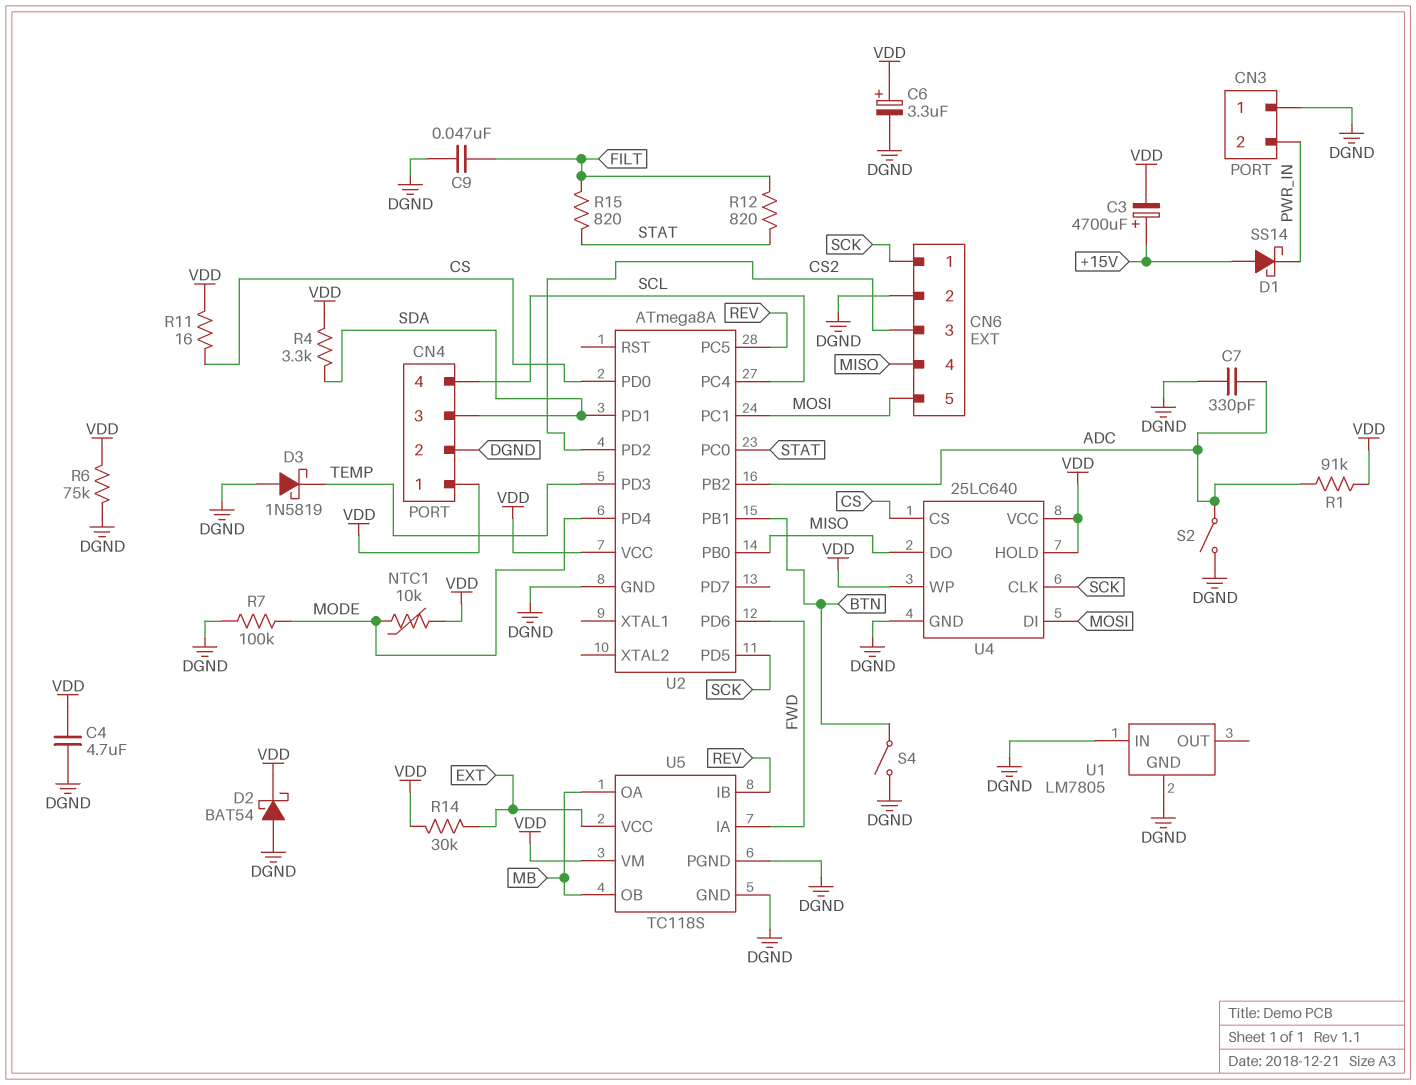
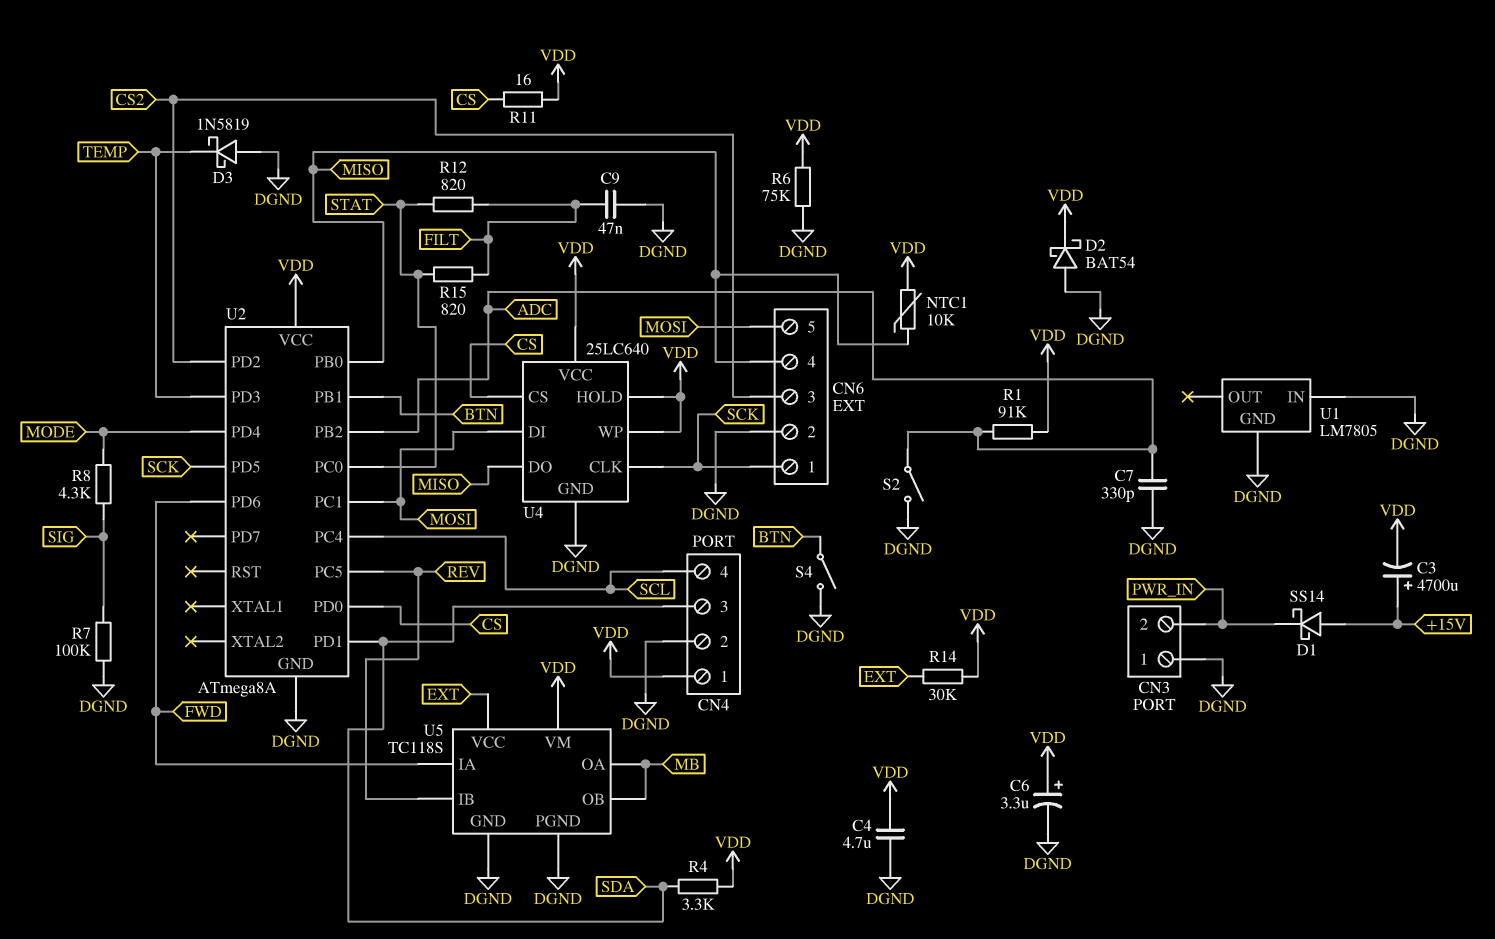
NTC1: 10k (MODE, VDD) -> 10k (MISO, VDD)
R7: 100k (DGND, MODE) -> 100k (DGND, SIG)
R8: none -> 4.3k (MODE, SIG)

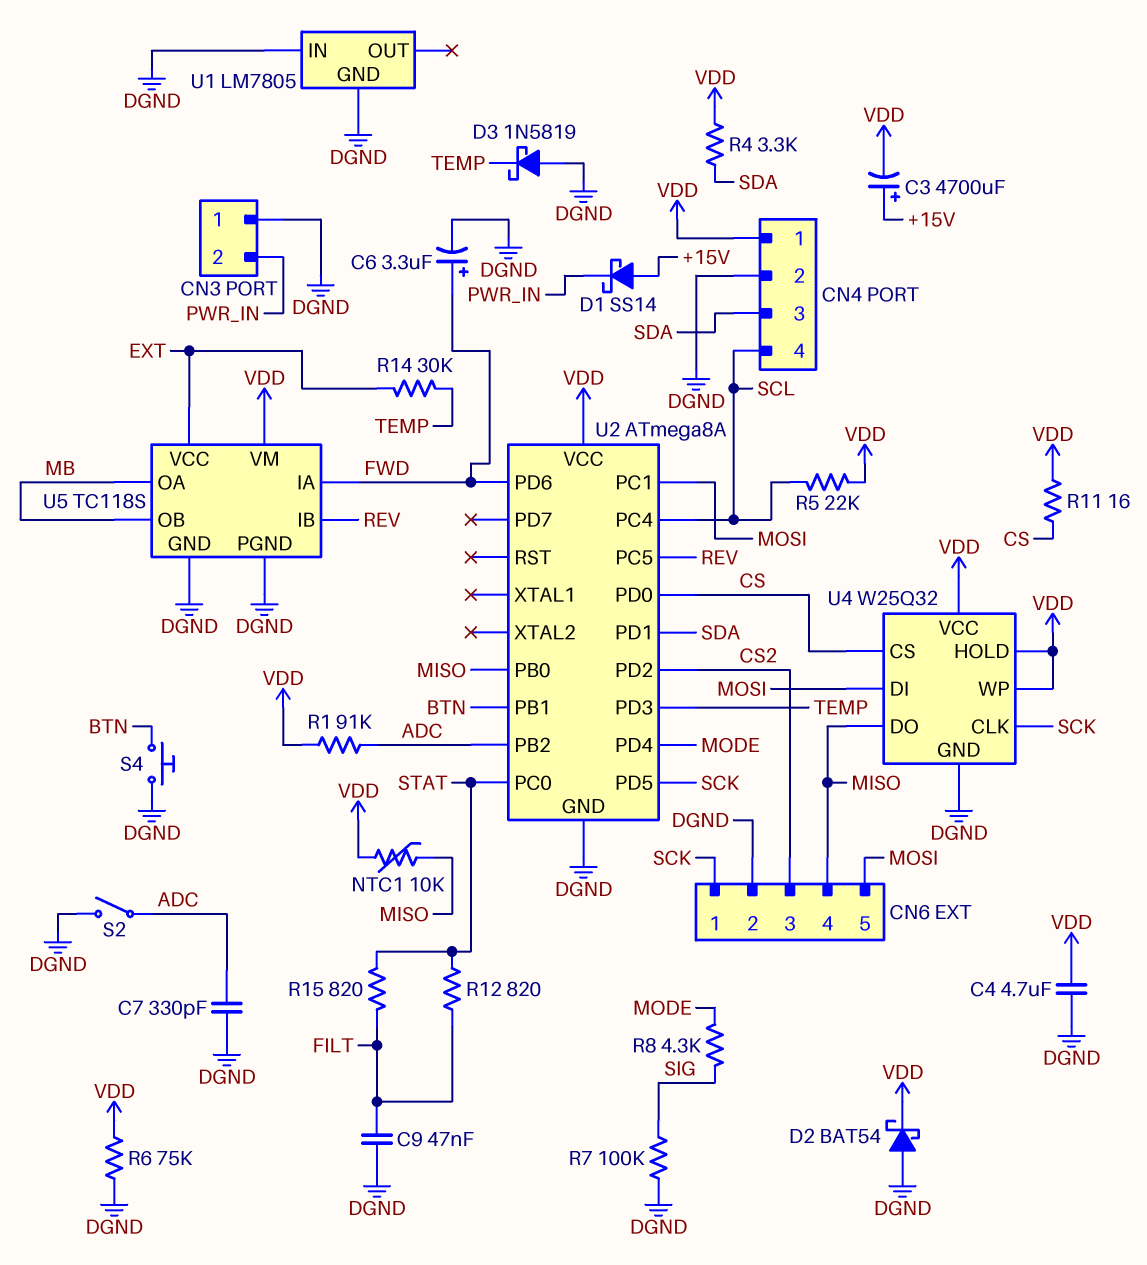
C6: 3.3uF (plus VDD, minus DGND) -> 3.3uF (plus FWD, minus DGND)
R5: none -> 22k (SCL, VDD)
R14: 30k (EXT, VDD) -> 30k (EXT, TEMP)
S4: switch (BTN, DGND) -> button (BTN, DGND)
U4: 25LC640 -> W25Q32

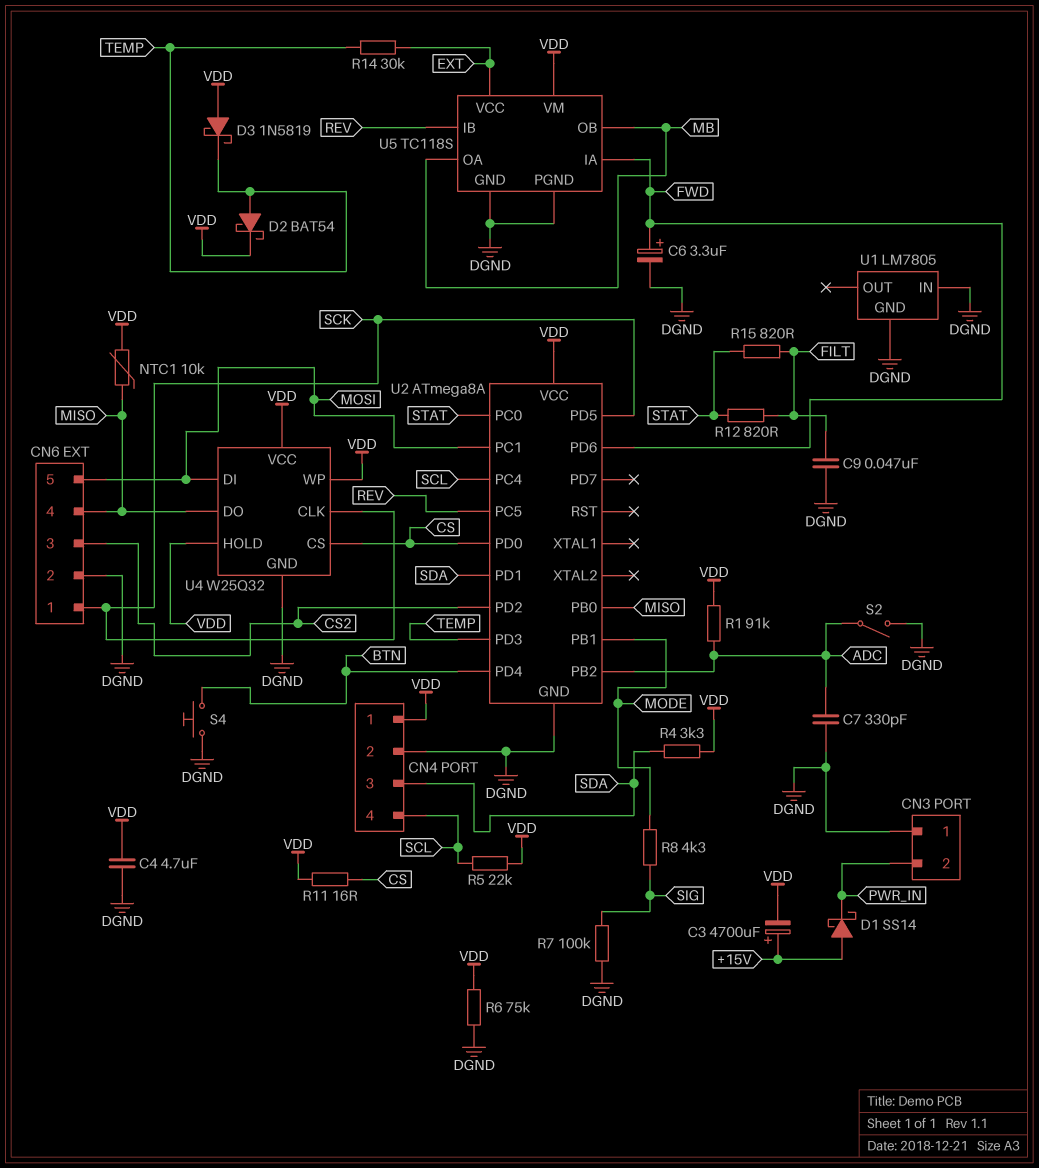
D2: schottky BAT54 (A DGND, K VDD) -> schottky BAT54 (A TEMP, K VDD)
D3: schottky 1N5819 (A DGND, K TEMP) -> schottky 1N5819 (A VDD, K TEMP)
U2 pin PB1: BTN -> MODE
U2 pin PD4: MODE -> BTN

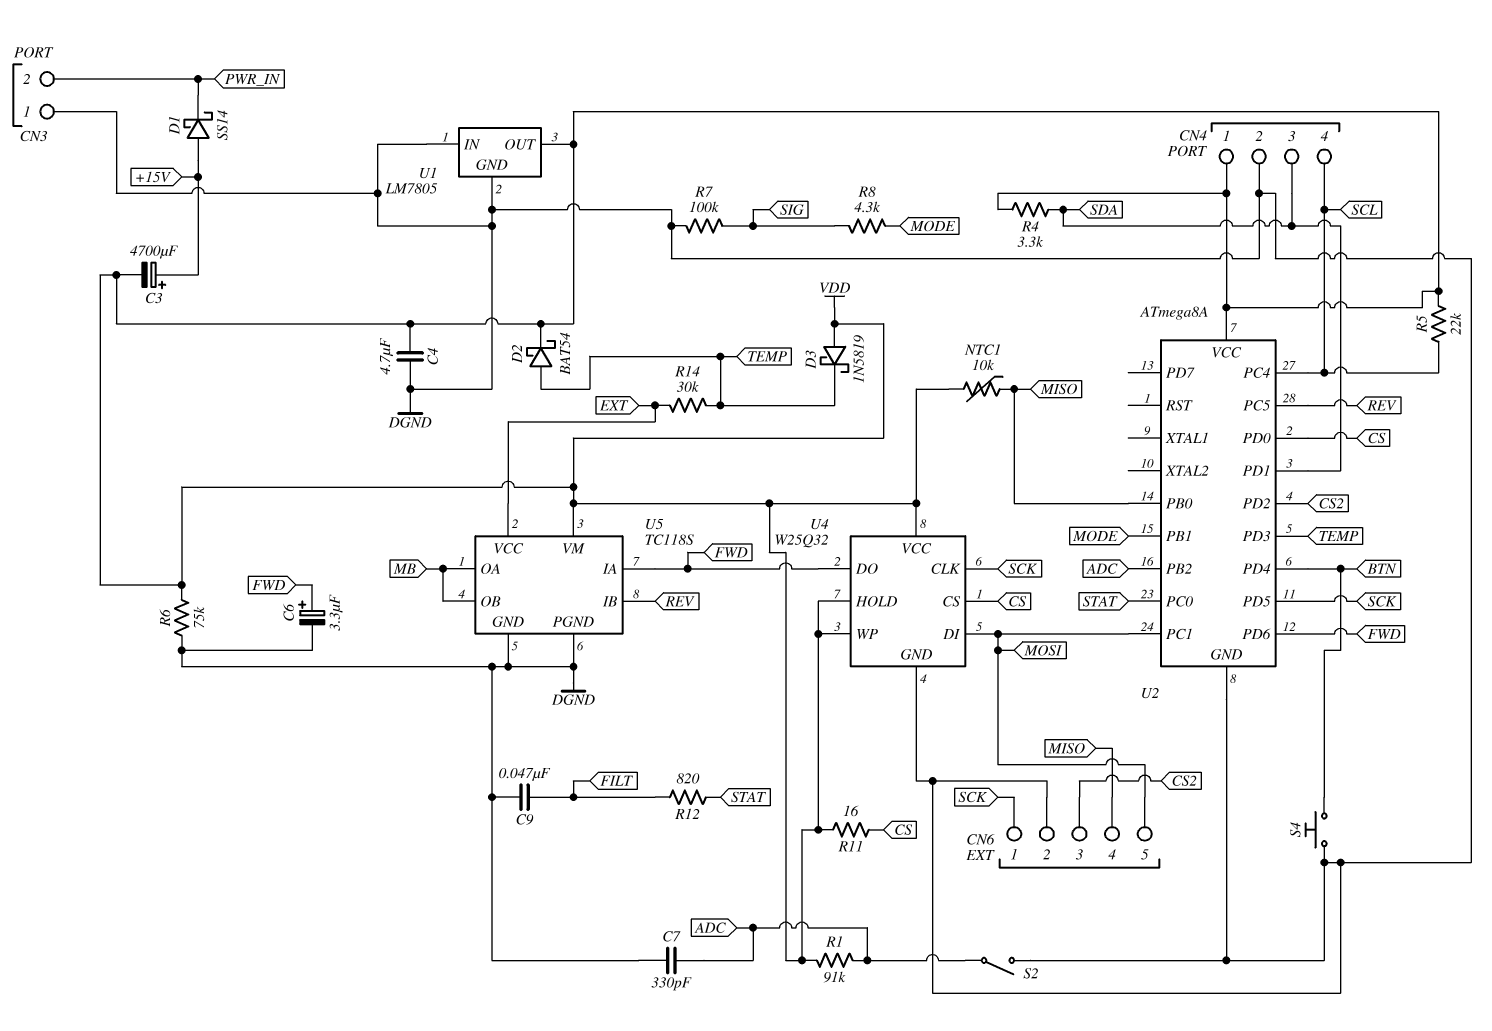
R15: 820 (FILT, STAT) -> none
U1 pin OUT: none -> VDD
U4 pin DO: MISO -> FWD

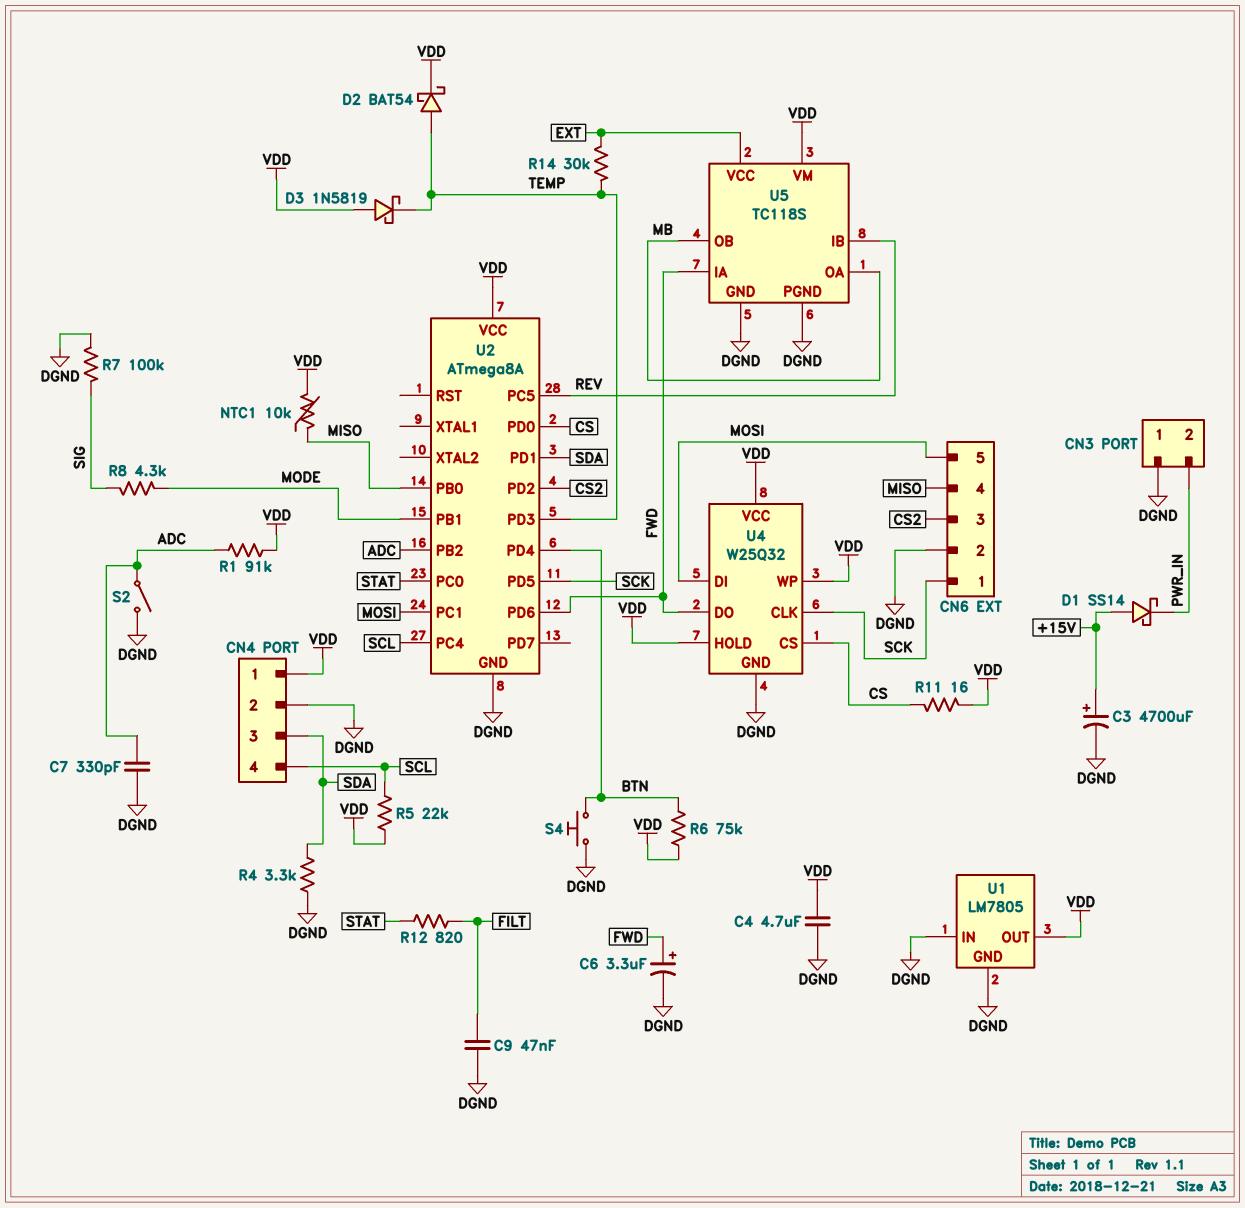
C3: 4700uF (plus +15V, minus VDD) -> 4700uF (plus +15V, minus DGND)
R4: 3.3k (SDA, VDD) -> 3.3k (DGND, SDA)
R6: 75k (DGND, VDD) -> 75k (BTN, VDD)

